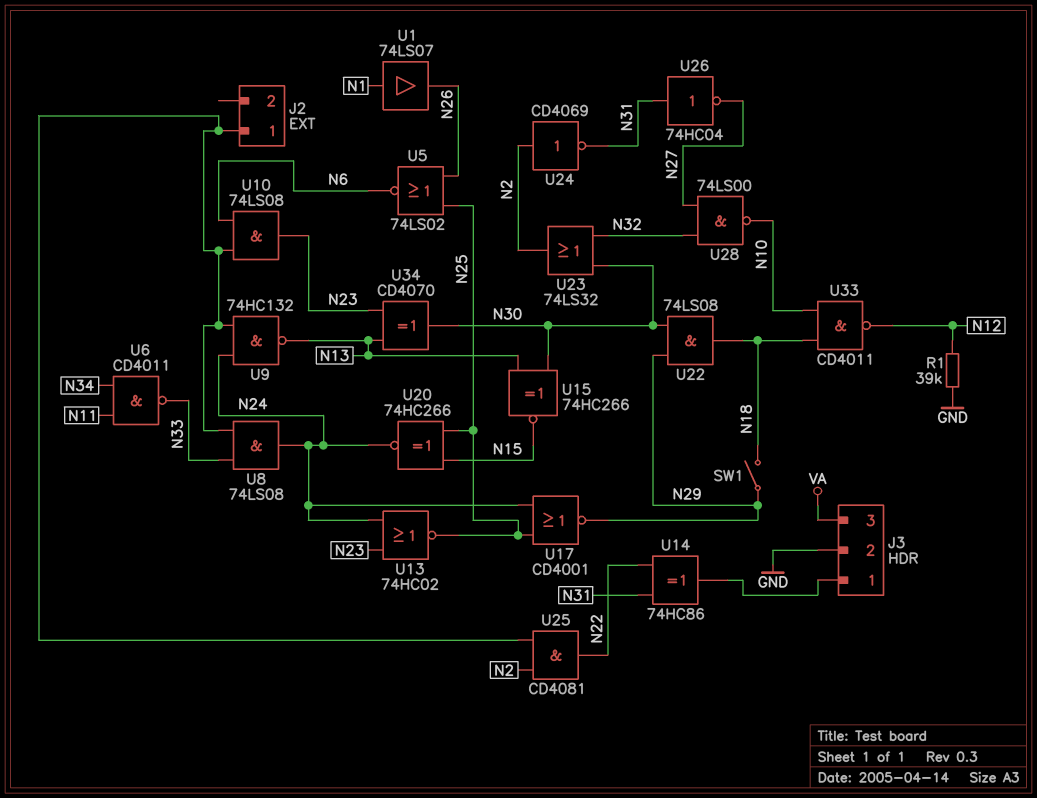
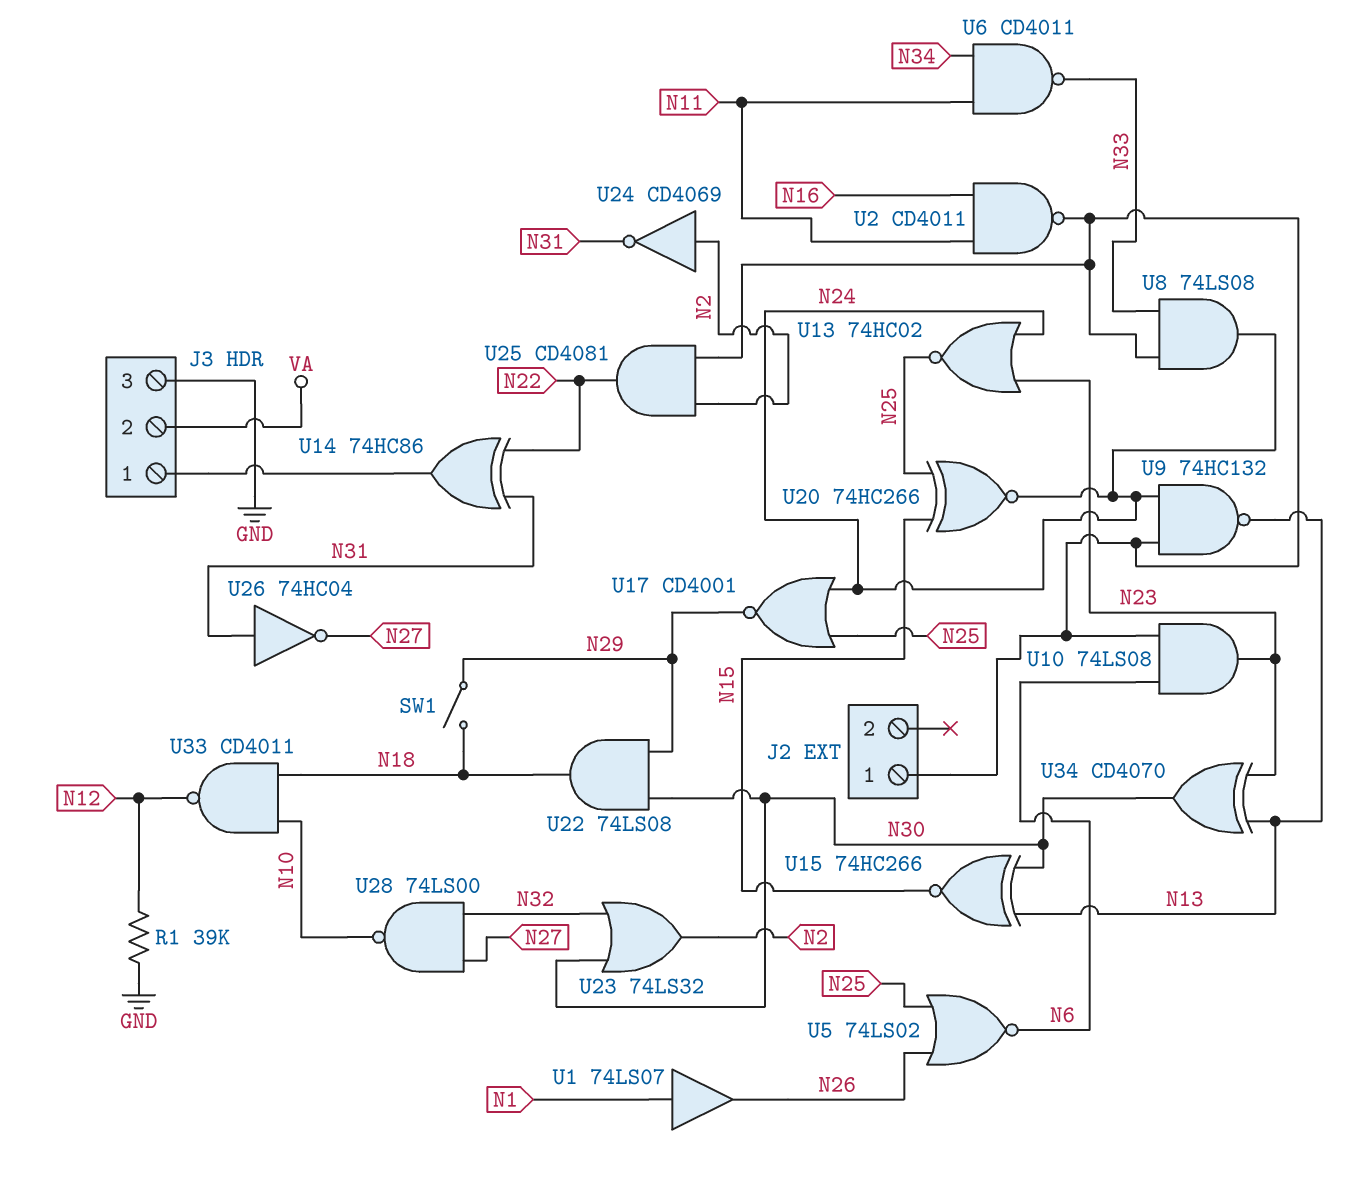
J3 pin 2: GND -> VA
J3 pin 3: VA -> GND
U2: none -> NAND CD4011 (in N11, in N16, out J2/1)

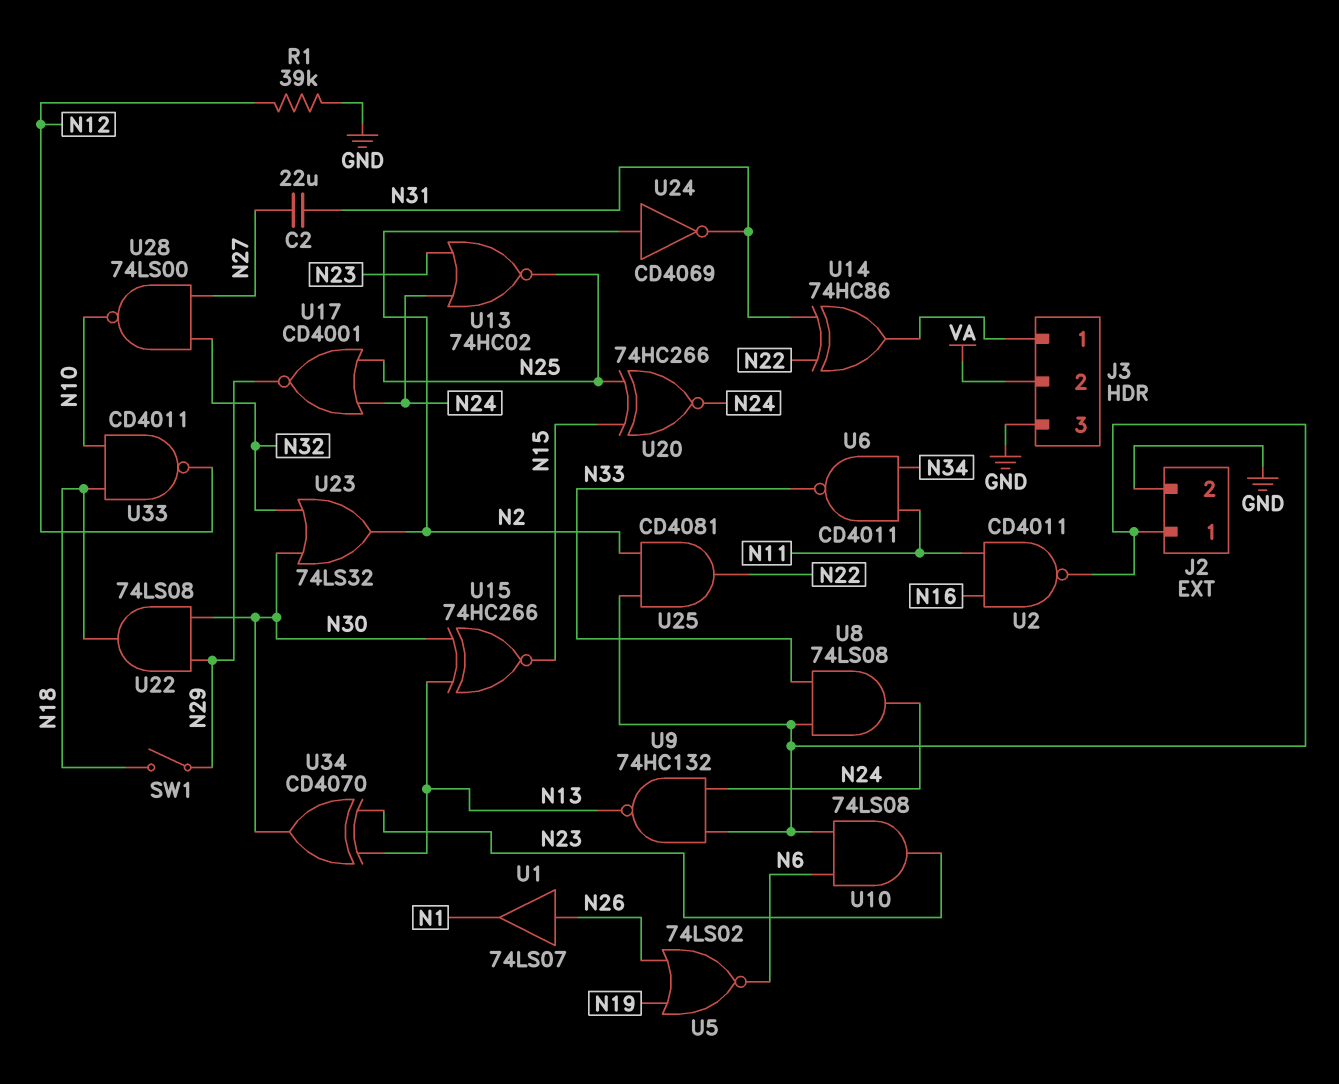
C2: none -> 22uF (N27, N31)
J2 pin 2: none -> GND
U1: buffer 74LS07 (in N1, out N26) -> buffer 74LS07 (in N26, out N1)
U5: NOR 74LS02 (in N25, in N26, out N6) -> NOR 74LS02 (in N19, in N26, out N6)
U26: NOT 74HC04 (in N31, out N27) -> none

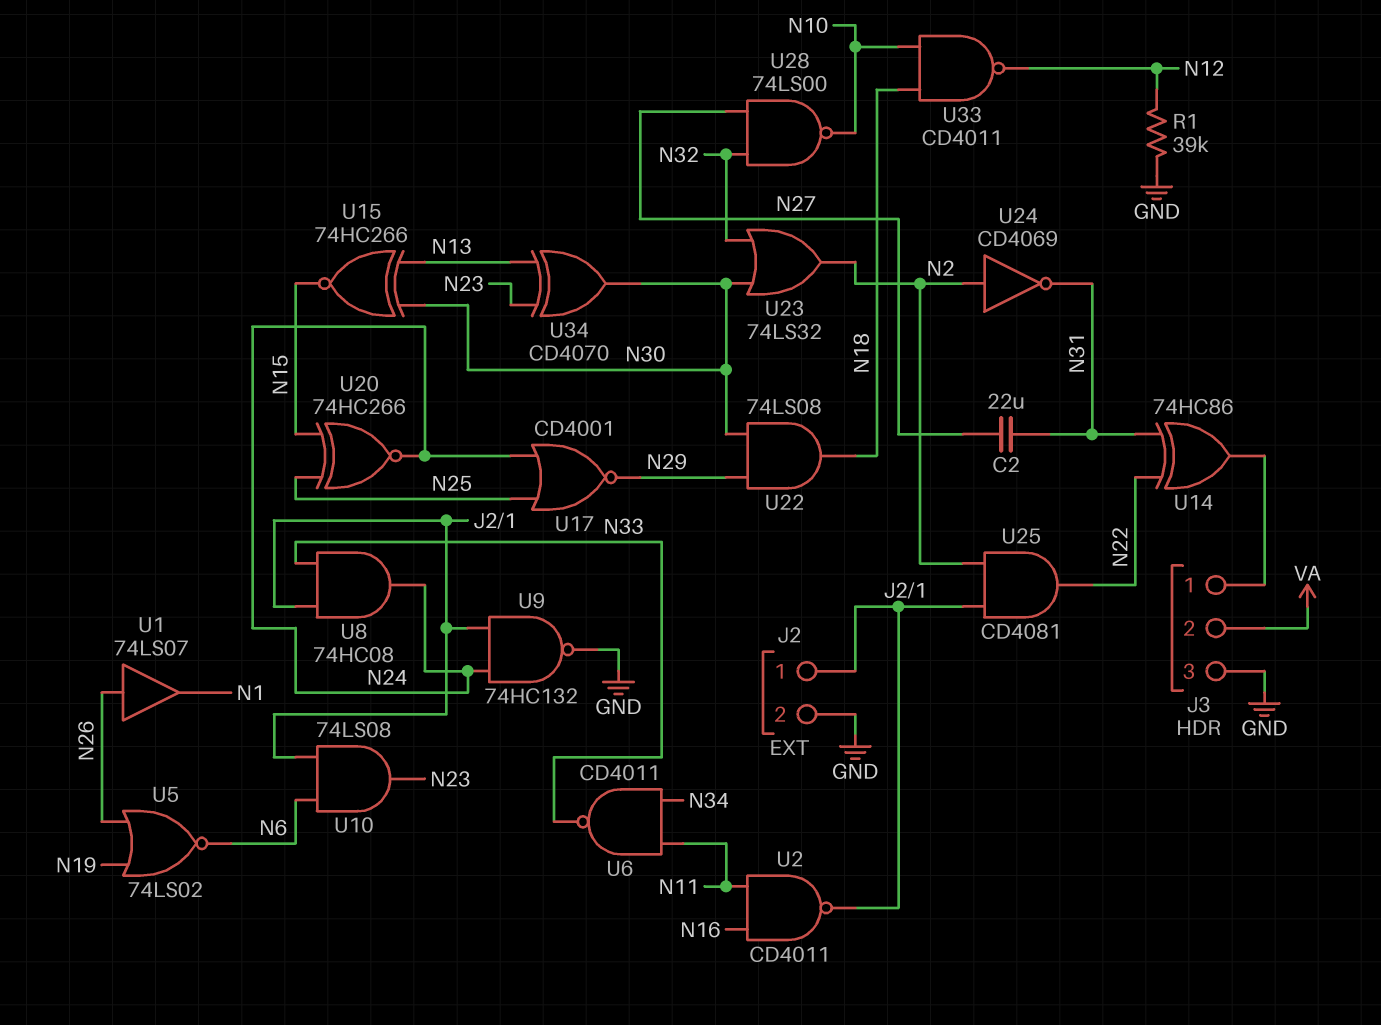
SW1: switch (N18, N29) -> none
U8: AND 74LS08 (in J2/1, in N33, out N24) -> AND 74HC08 (in J2/1, in N33, out N24)
U9: NAND 74HC132 (in J2/1, in N24, out N13) -> NAND 74HC132 (in J2/1, in N24, out GND)
U13: NOR 74HC02 (in N23, in N24, out N25) -> none

